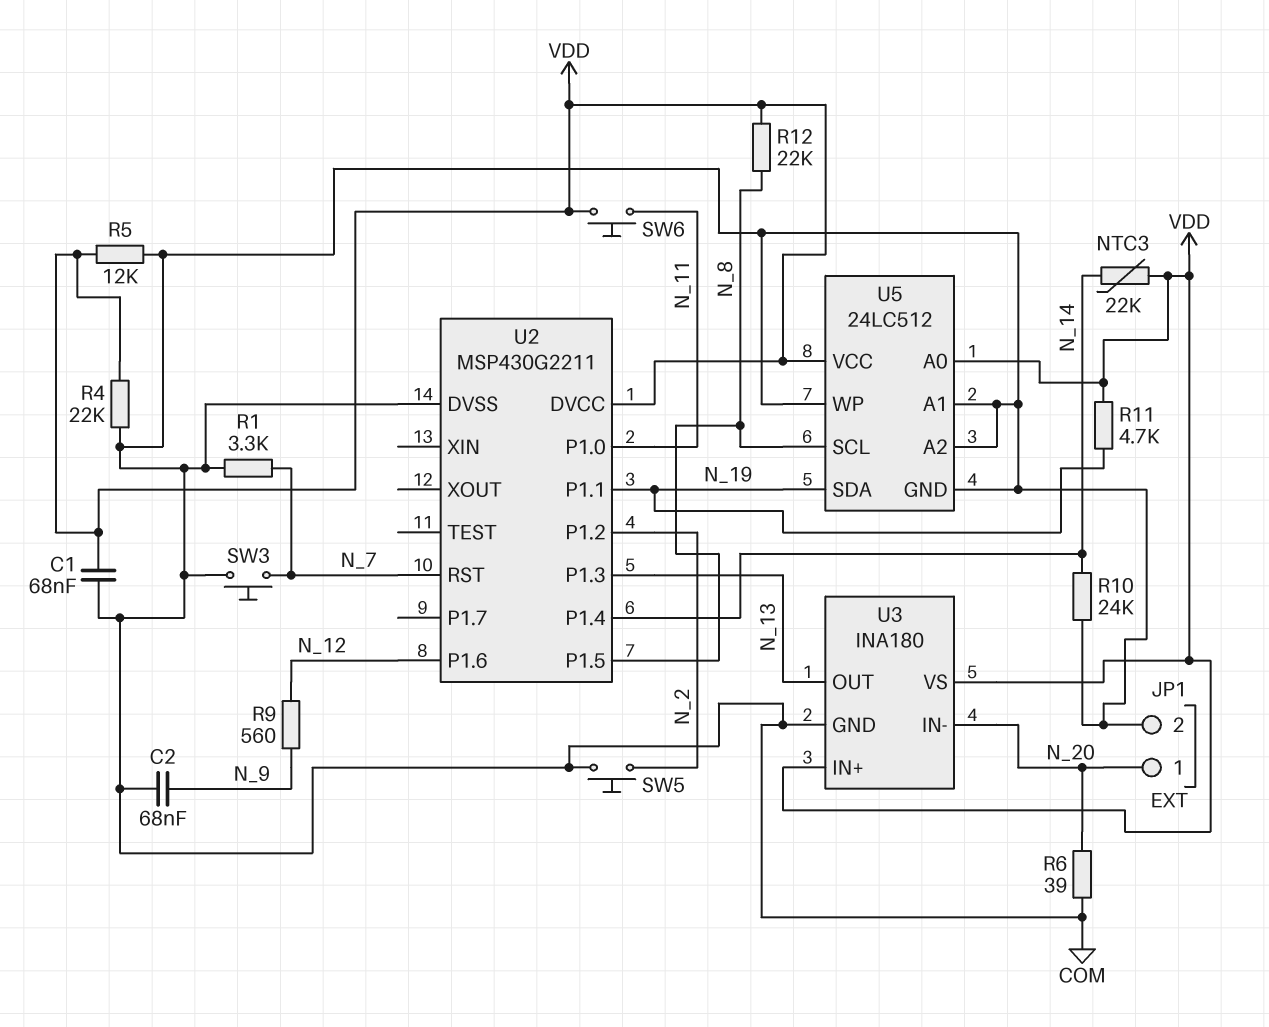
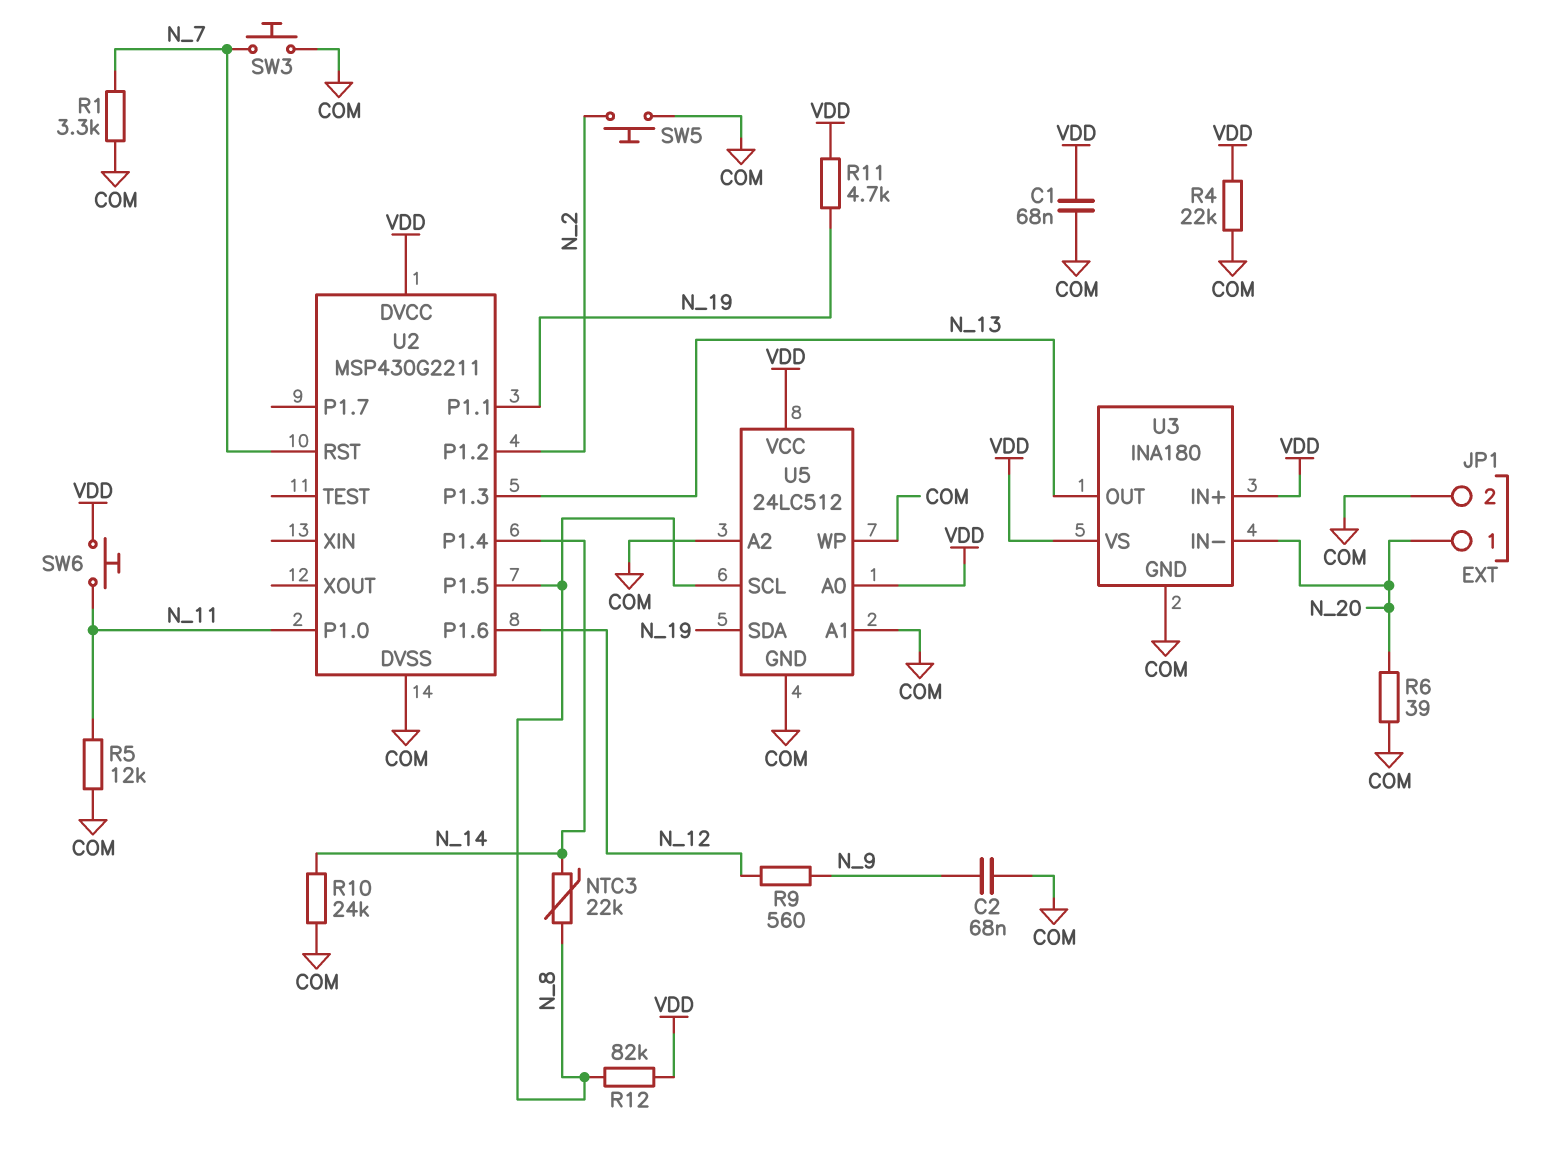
NTC3: 22k (N_14, VDD) -> 22k (N_8, N_14)
R5: 12k (COM, VDD) -> 12k (COM, N_11)
R12: 22k (N_8, VDD) -> 82k (N_8, VDD)

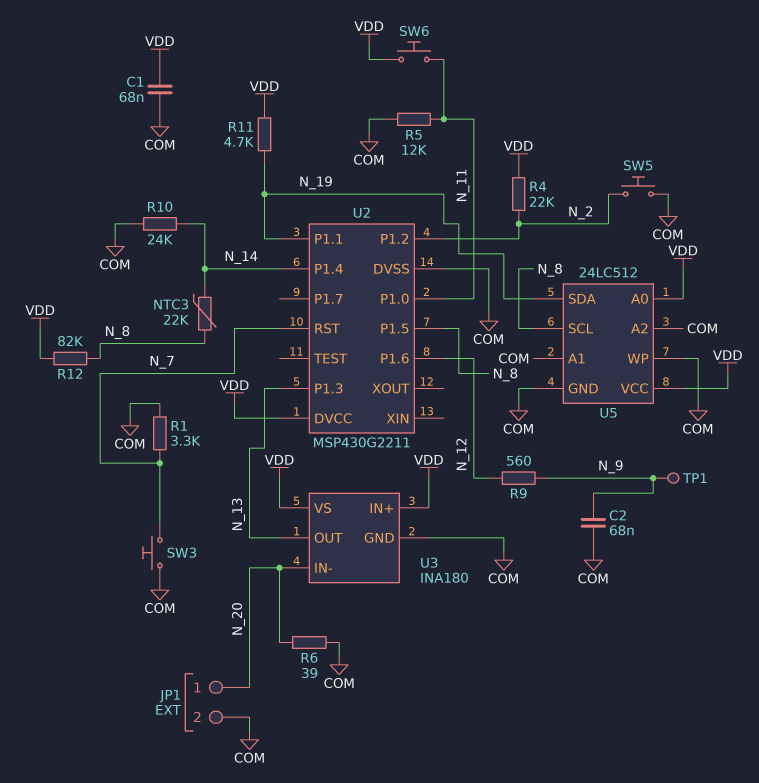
R4: 22k (COM, VDD) -> 22k (N_2, VDD)
TP1: none -> test point (N_9)

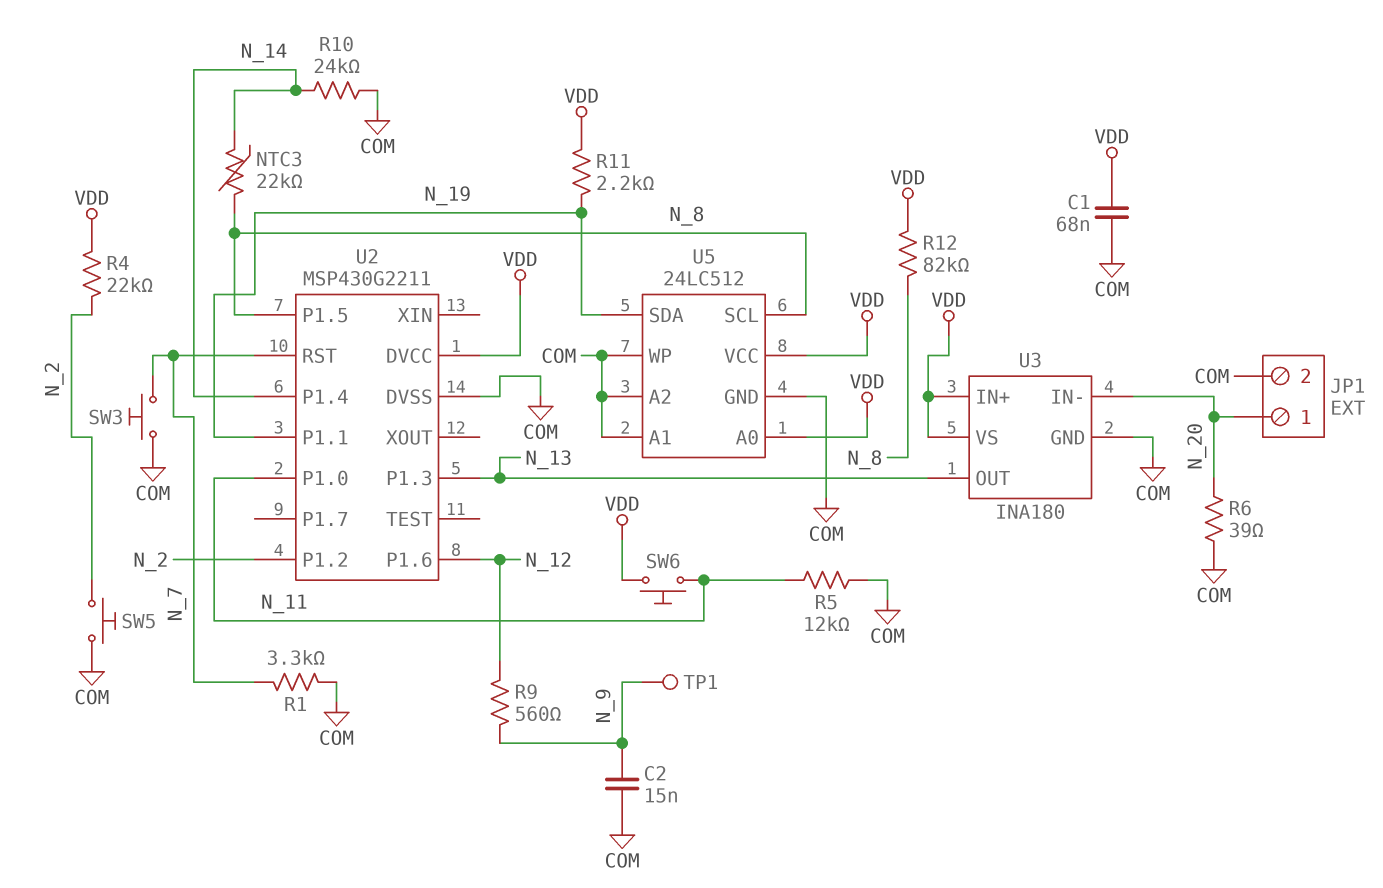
C2: 68nF (COM, N_9) -> 15nF (COM, N_9)
R11: 4.7k (N_19, VDD) -> 2.2k (N_19, VDD)

